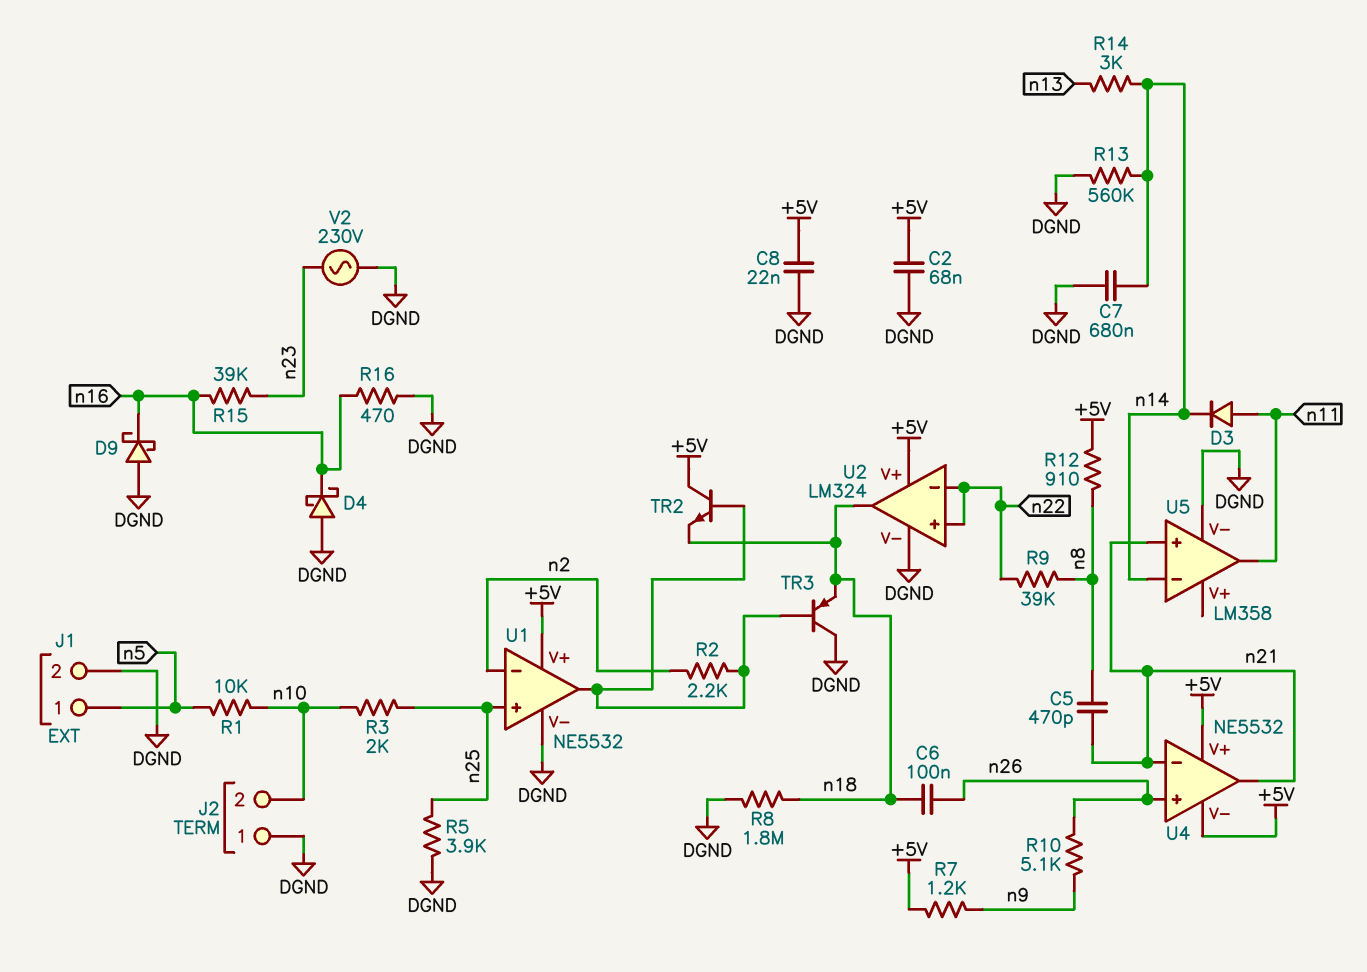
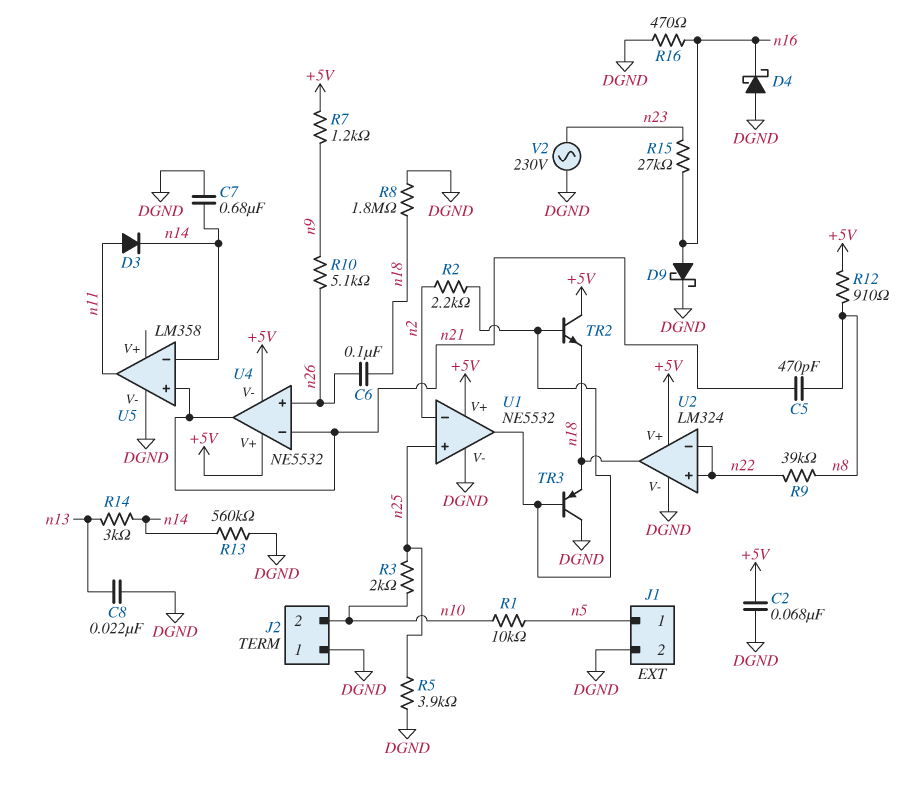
C8: 22nF (+5V, DGND) -> 22nF (DGND, n13)
D9: schottky (A DGND, K n16) -> schottky (A n16, K DGND)
R15: 39k (n16, n23) -> 27k (n16, n23)

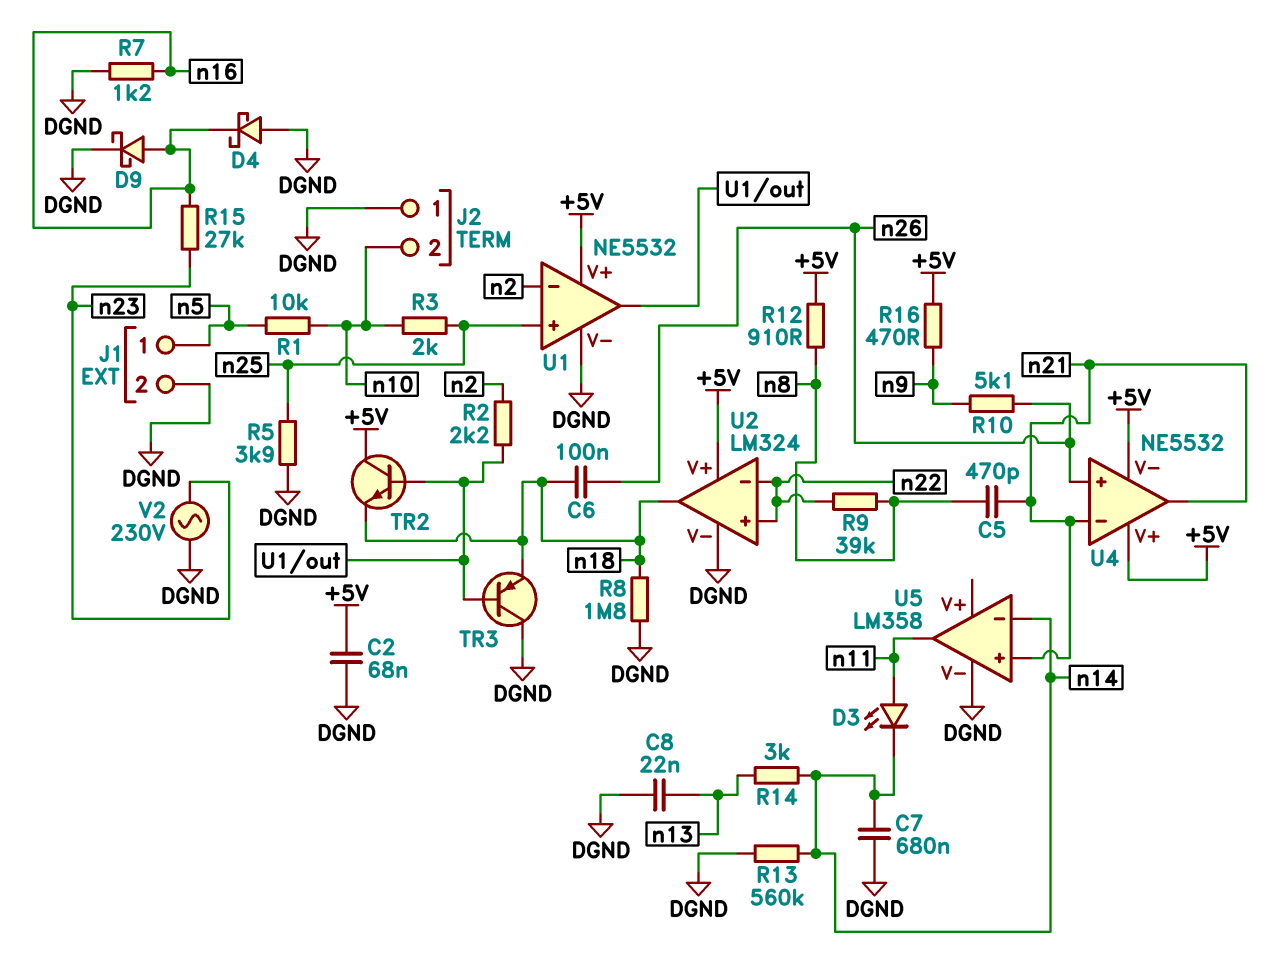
D3: diode (A n11, K n14) -> LED (A n11, K n14)
R7: 1.2k (+5V, n9) -> 1.2k (DGND, n16)
R16: 470 (DGND, n16) -> 470 (+5V, n9)

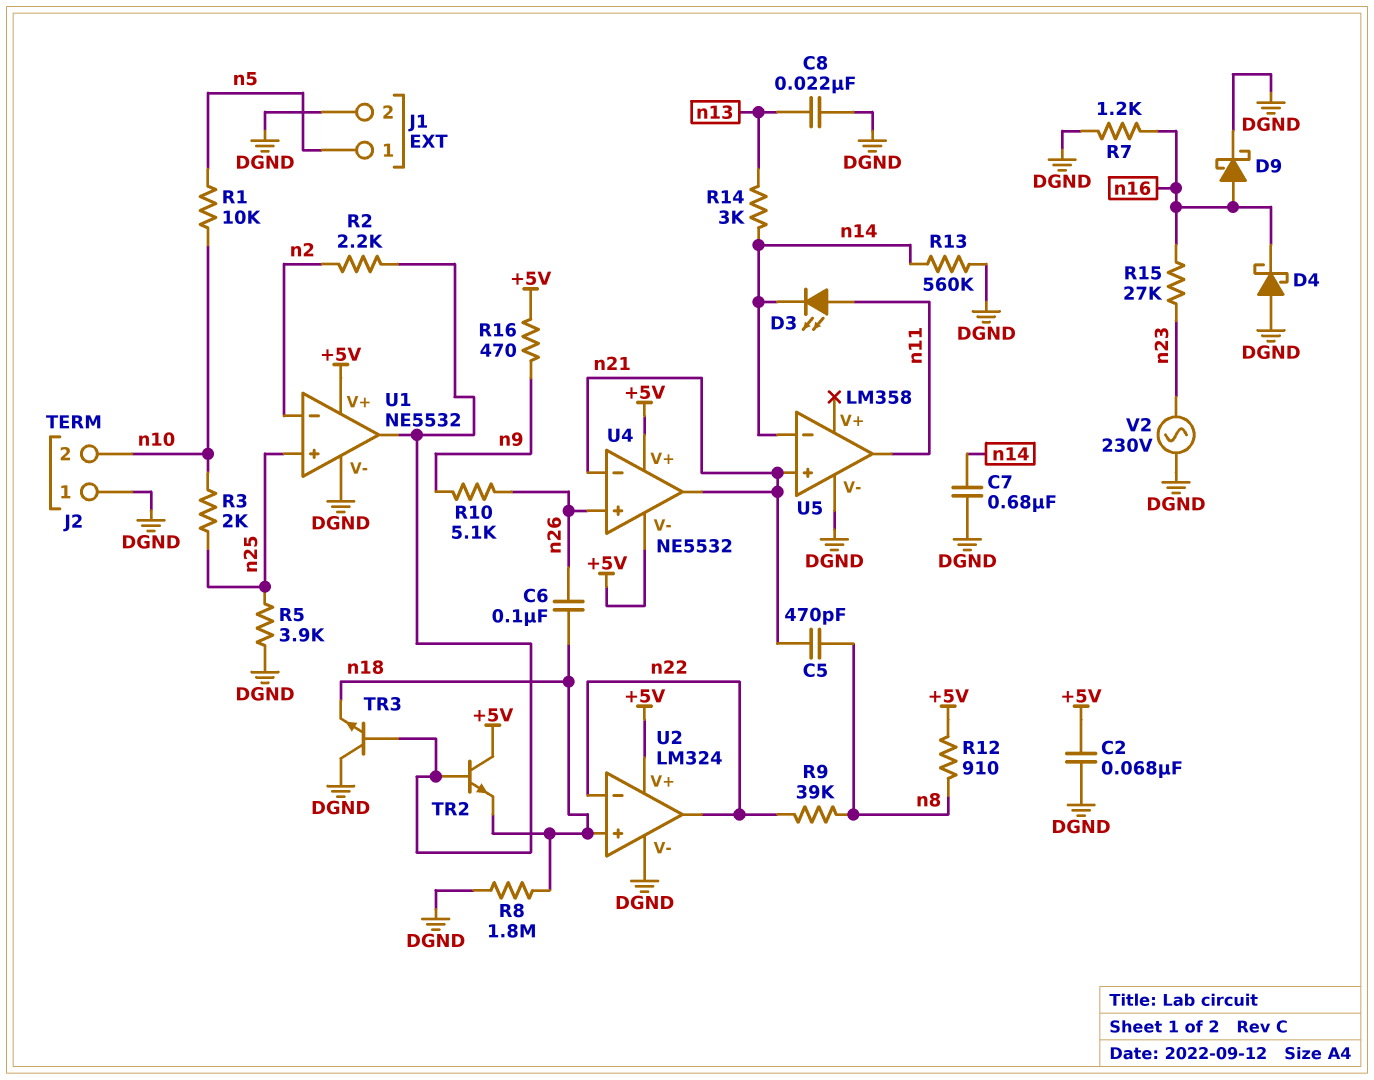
TR3: PNP (B U1/out, C DGND, E n18) -> NPN (B U1/out, C DGND, E n18)
U2 pin in+: n22 -> n18
U2 pin out: n18 -> n22

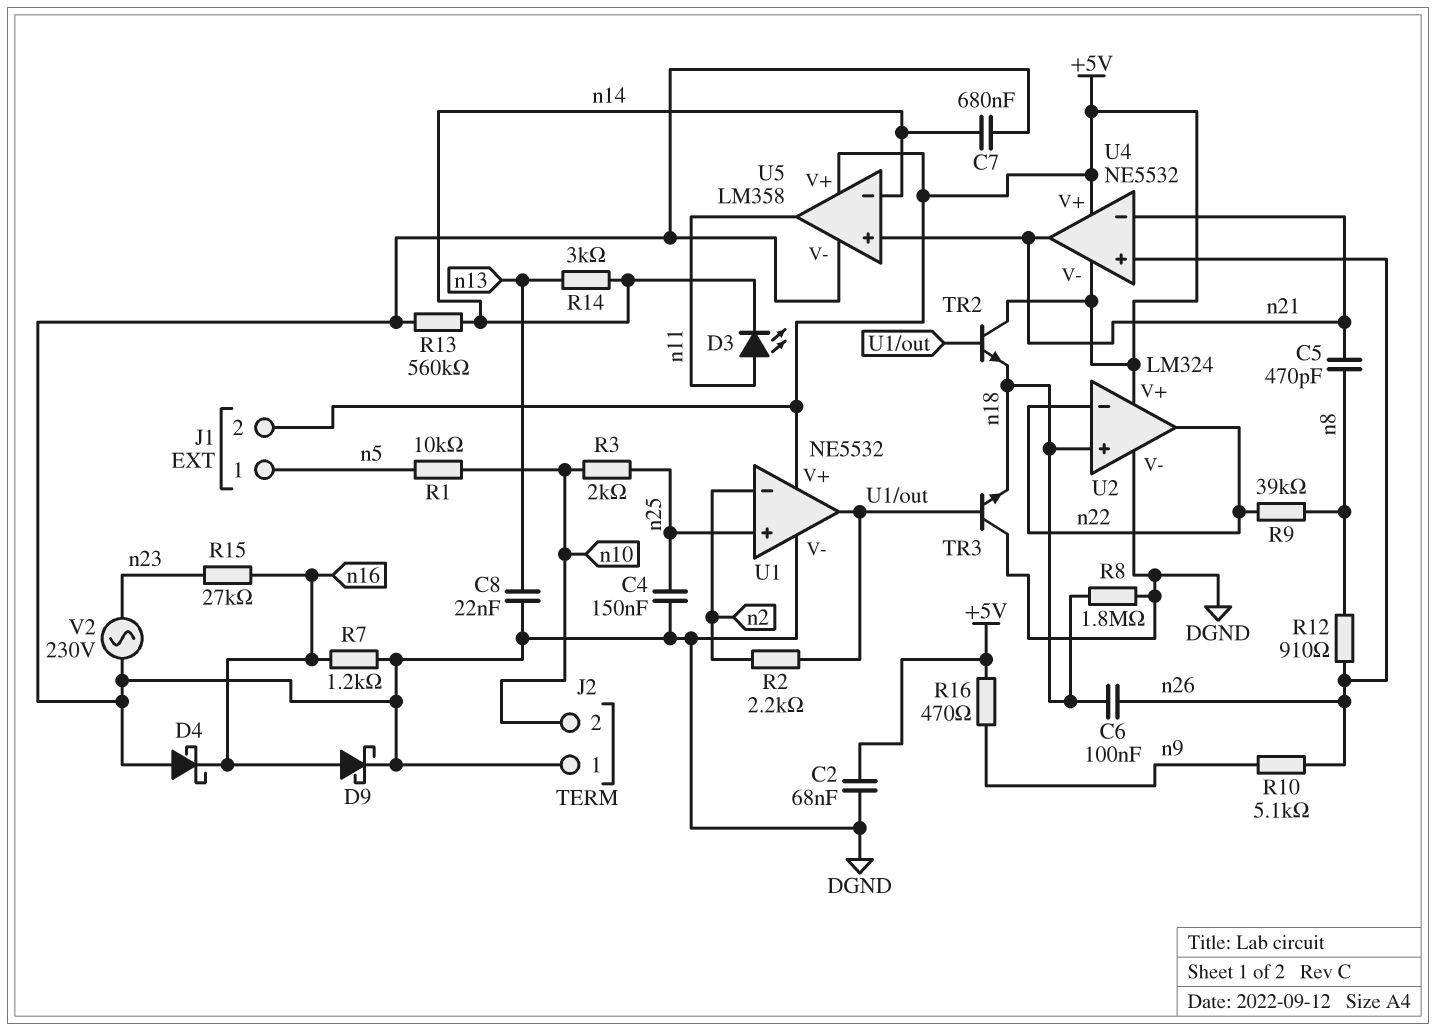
C4: none -> 150nF (DGND, n25)
J1 pin 2: DGND -> +5V
R5: 3.9k (DGND, n25) -> none
R12: 910 (+5V, n8) -> 910 (n8, n26)
U5 pin V+: none -> +5V

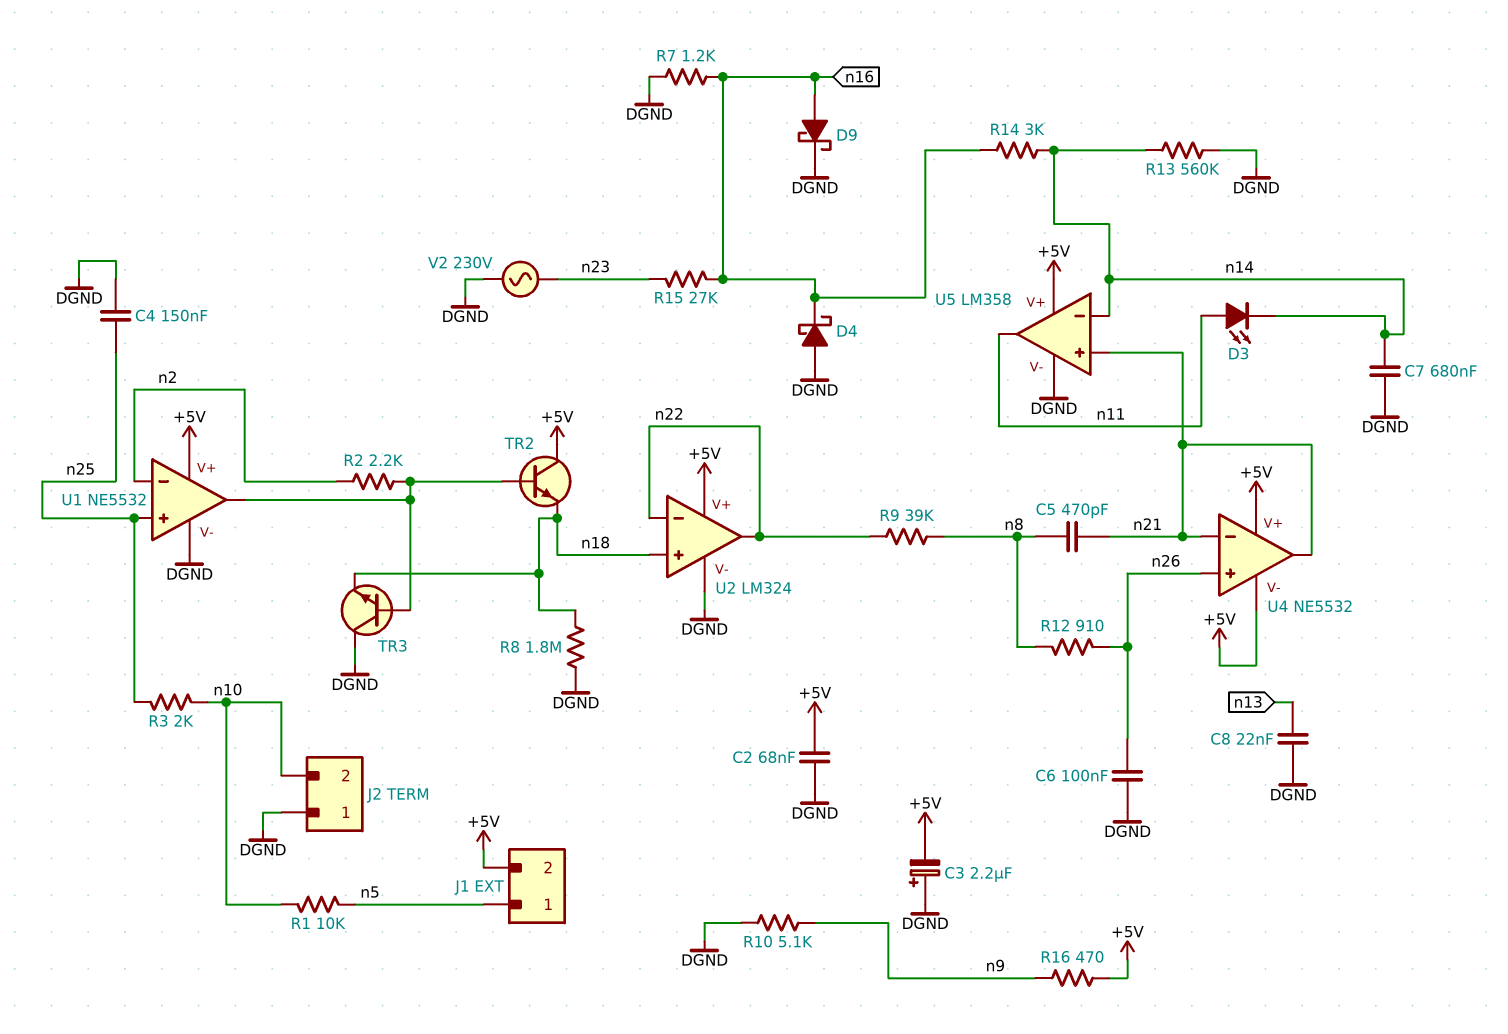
C3: none -> 2.2uF (plus DGND, minus +5V)
C6: 100nF (n18, n26) -> 100nF (DGND, n26)
R10: 5.1k (n9, n26) -> 5.1k (DGND, n9)
R14: 3k (n13, n14) -> 3k (n14, n16)

